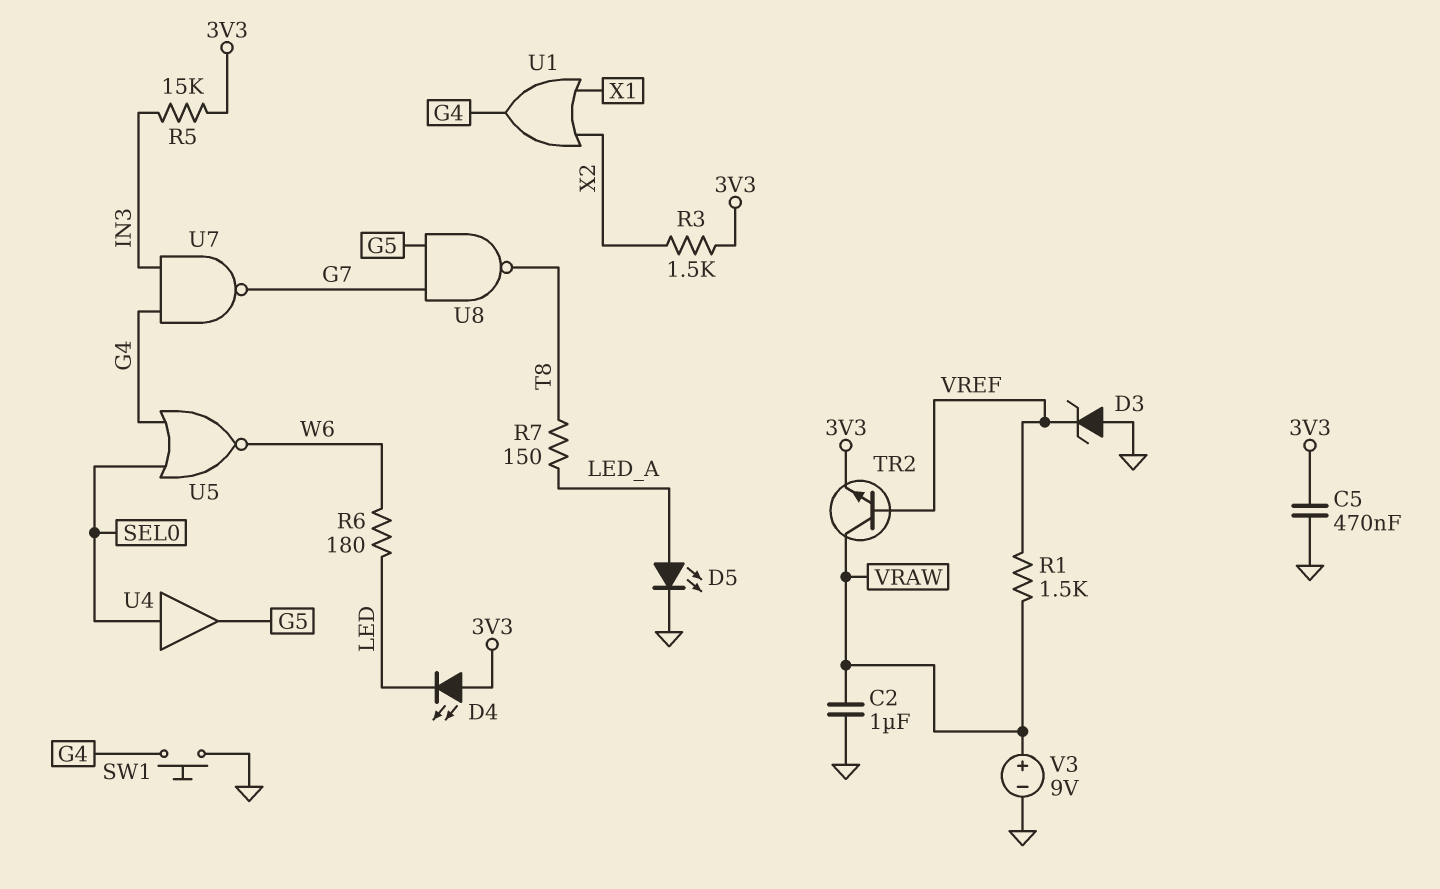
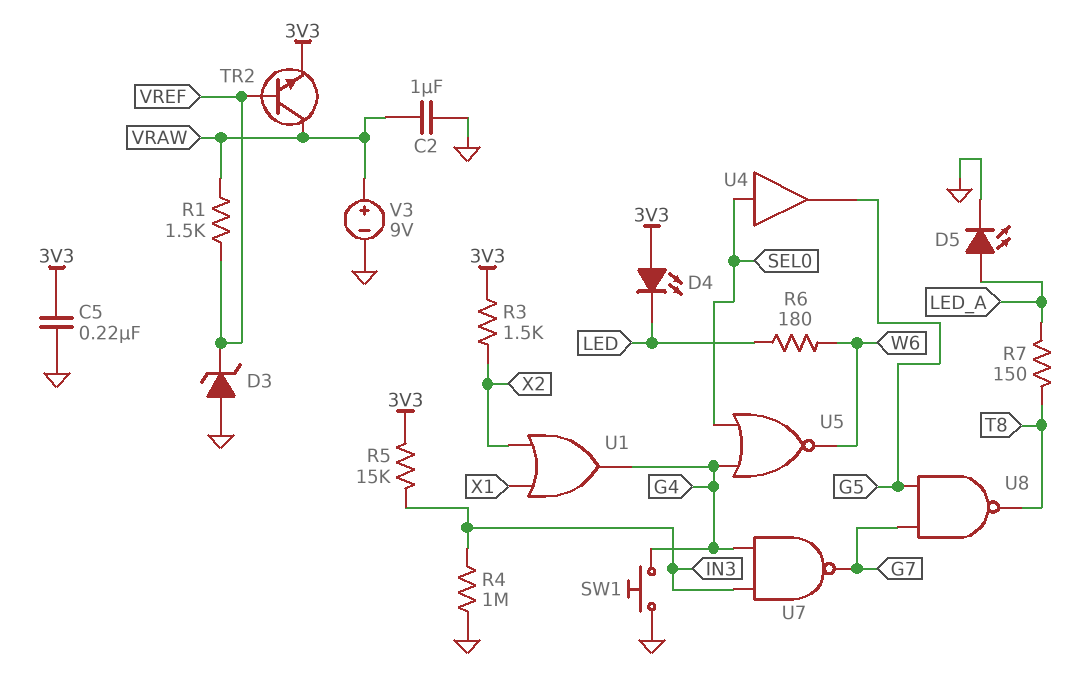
C5: 470nF (3V3, GND) -> 220nF (3V3, GND)
R4: none -> 1M (GND, IN3)

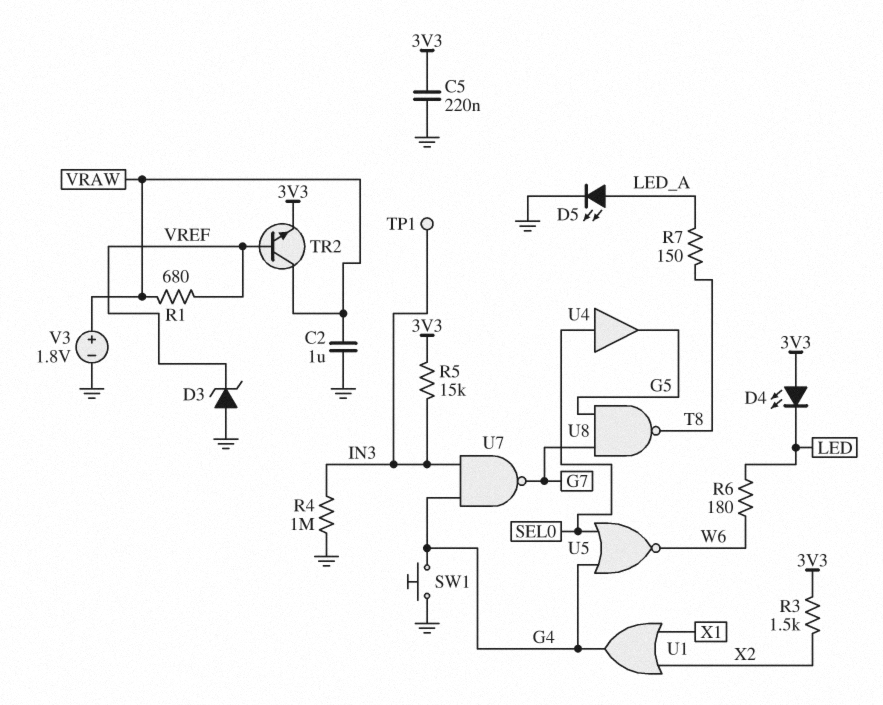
R1: 1.5k (VRAW, VREF) -> 680 (VRAW, VREF)
TP1: none -> test point (IN3)
V3: 9V (plus VRAW, minus GND) -> 1.8V (plus VRAW, minus GND)

